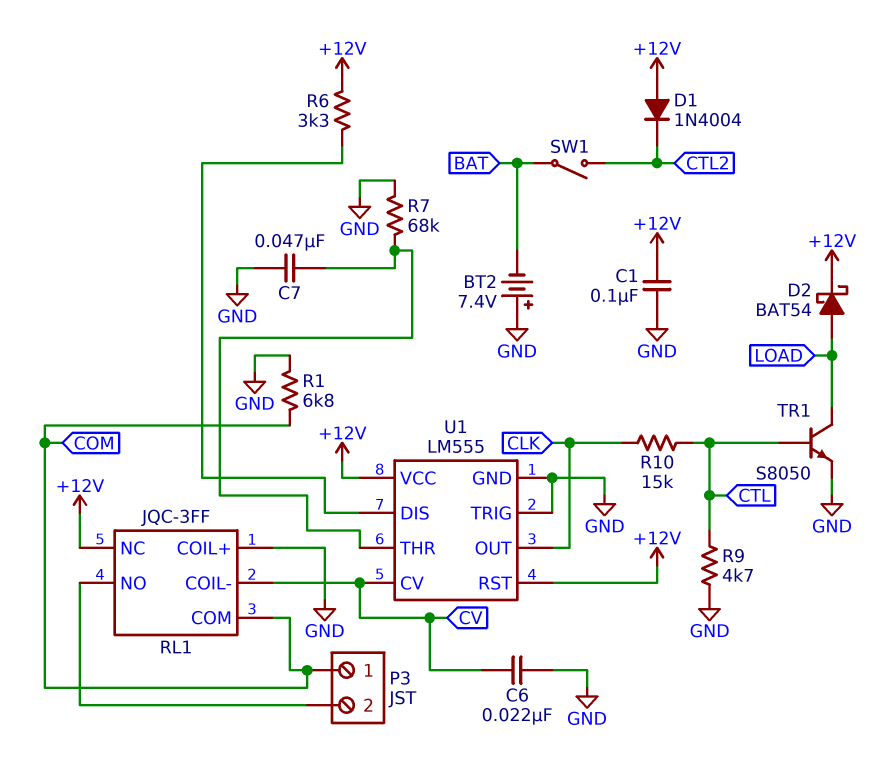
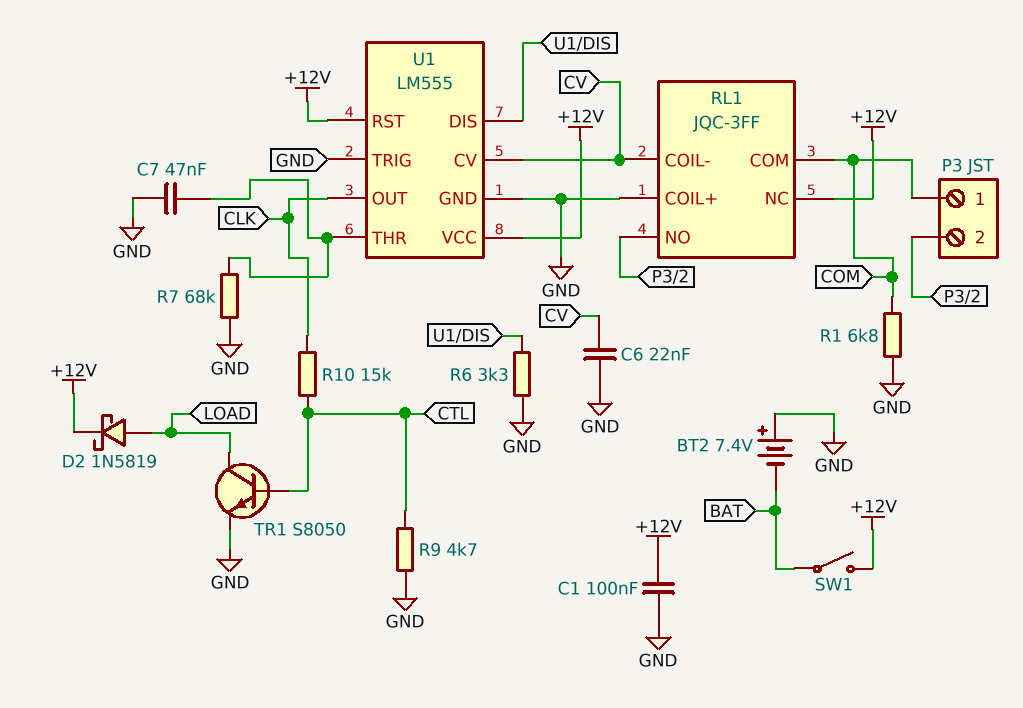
D1: diode 1N4004 (A +12V, K CTL2) -> none
D2: schottky BAT54 (A LOAD, K +12V) -> schottky 1N5819 (A LOAD, K +12V)
R6: 3.3k (+12V, U1/DIS) -> 3.3k (GND, U1/DIS)
SW1: switch (BAT, CTL2) -> switch (+12V, BAT)

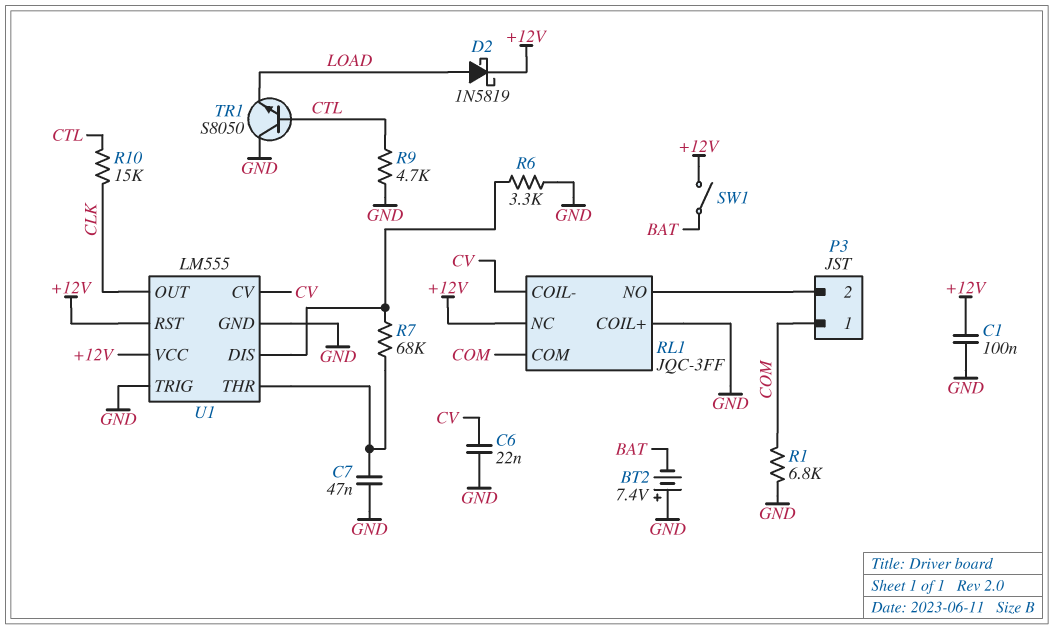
R7: 68k (GND, U1/THR) -> 68k (U1/DIS, U1/THR)
TR1: NPN S8050 (B CTL, C LOAD, E GND) -> NPN S8050 (B CTL, C GND, E LOAD)

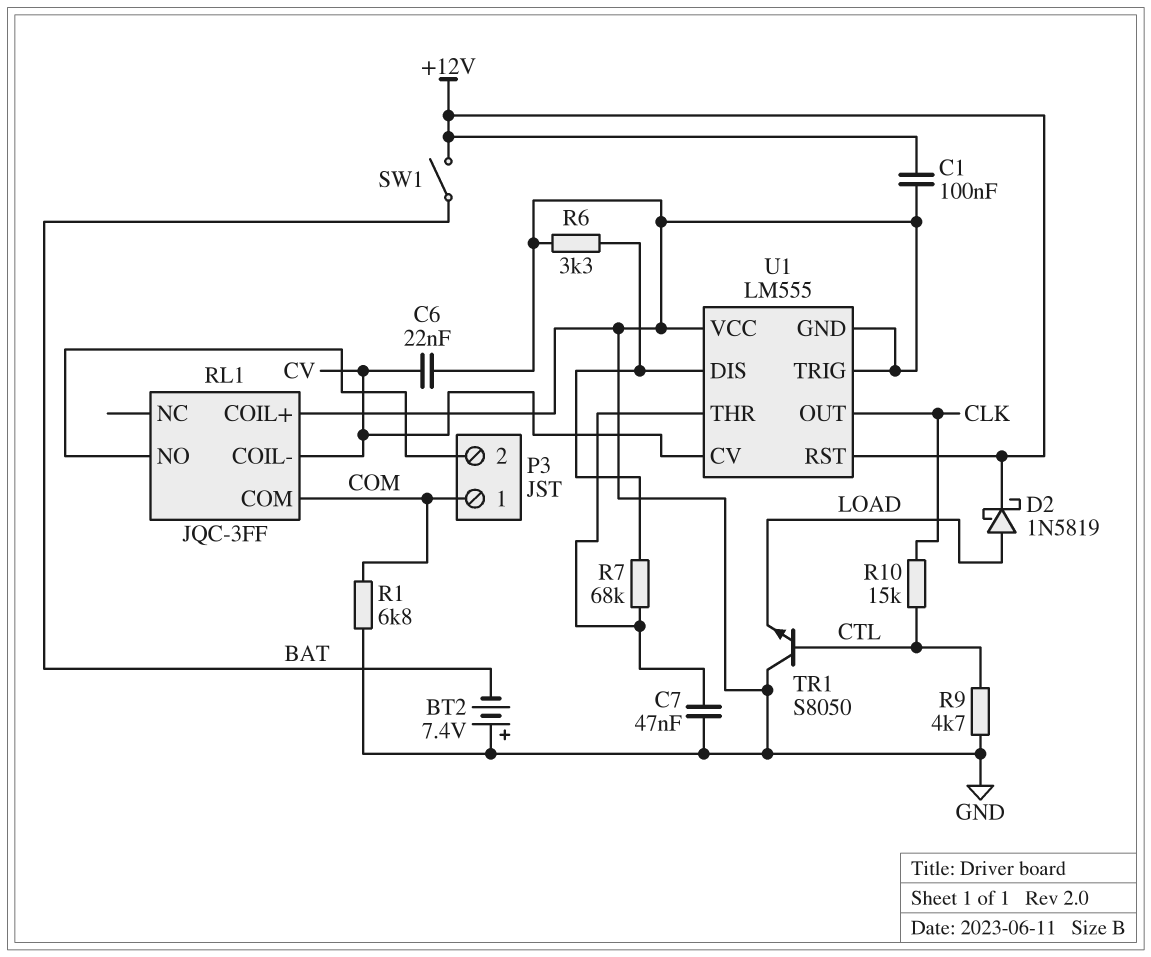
RL1 pin NC: +12V -> none
U1 pin VCC: +12V -> GND

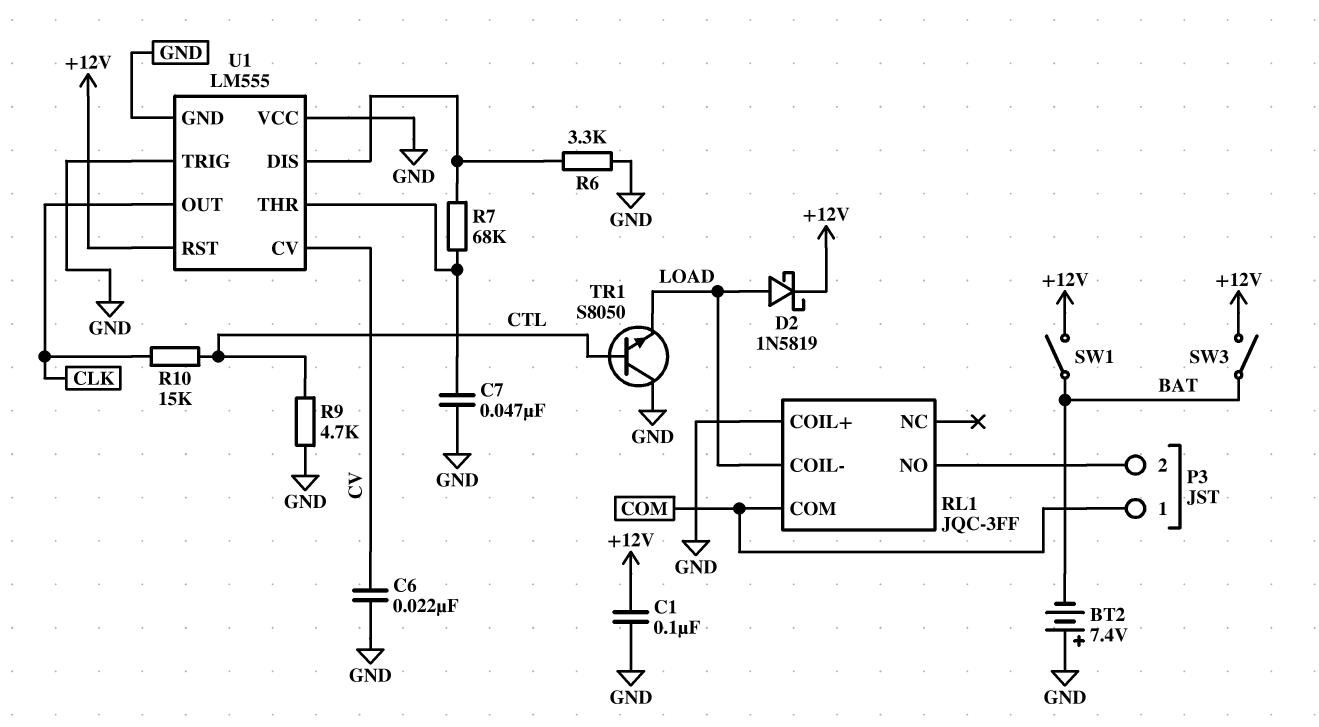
R1: 6.8k (COM, GND) -> none
RL1 pin COIL-: CV -> LOAD
SW3: none -> switch (+12V, BAT)

